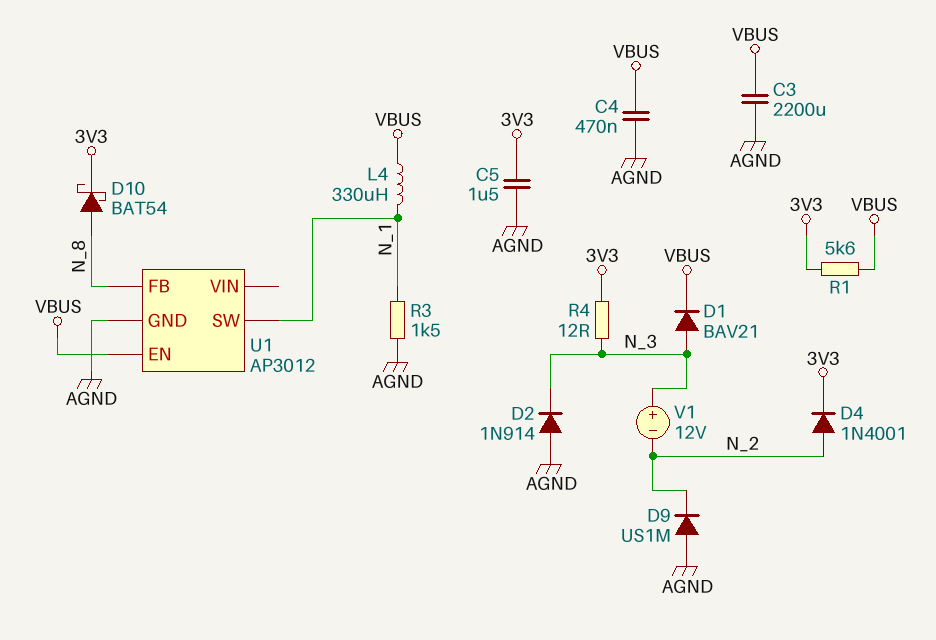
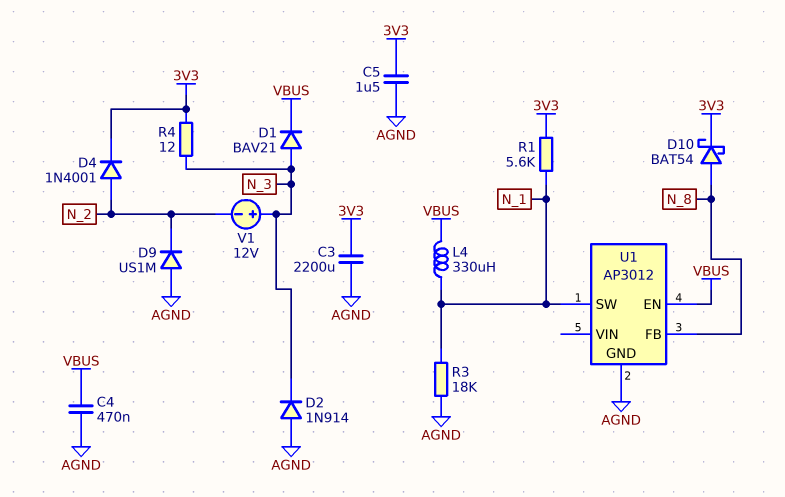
C3: 2200uF (AGND, VBUS) -> 2200uF (3V3, AGND)
R1: 5.6k (3V3, VBUS) -> 5.6k (3V3, N_1)
R3: 1.5k (AGND, N_1) -> 18k (AGND, N_1)

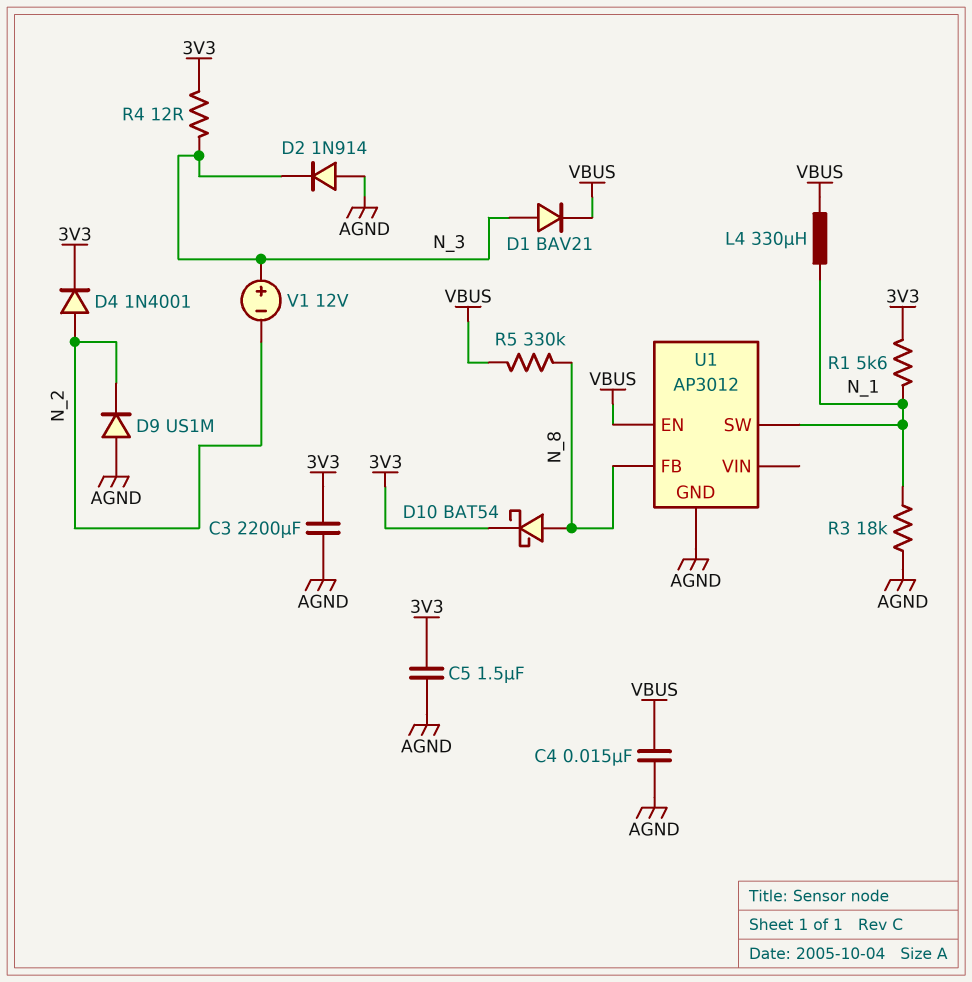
C4: 470nF (AGND, VBUS) -> 15nF (AGND, VBUS)
R5: none -> 330k (N_8, VBUS)

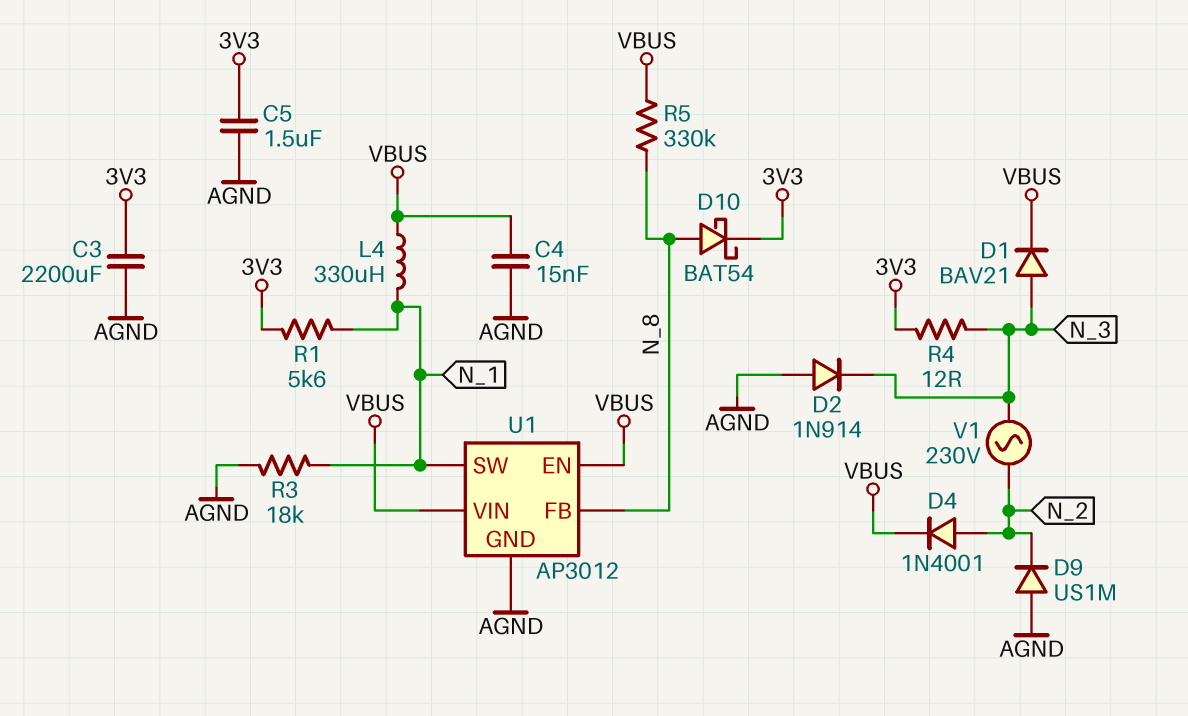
D4: diode 1N4001 (A N_2, K 3V3) -> diode 1N4001 (A N_2, K VBUS)
U1 pin VIN: none -> VBUS
V1: 12V (plus N_3, minus N_2) -> AC 230V (N_2, N_3)

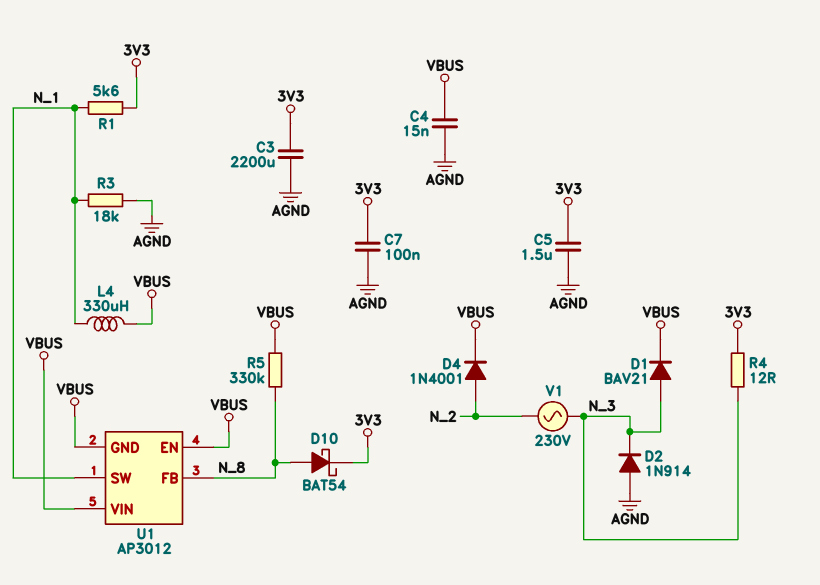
C7: none -> 100nF (3V3, AGND)
D9: diode US1M (A AGND, K N_2) -> none
U1 pin GND: AGND -> VBUS

